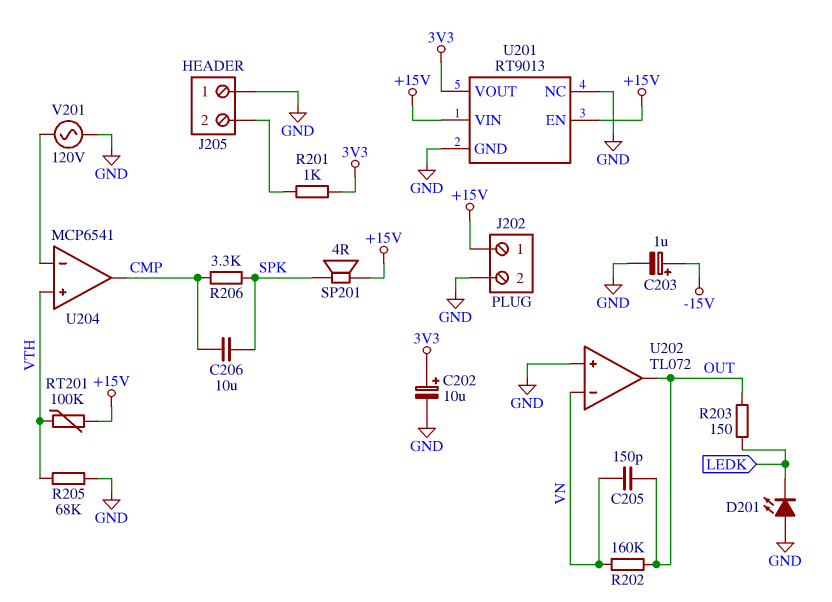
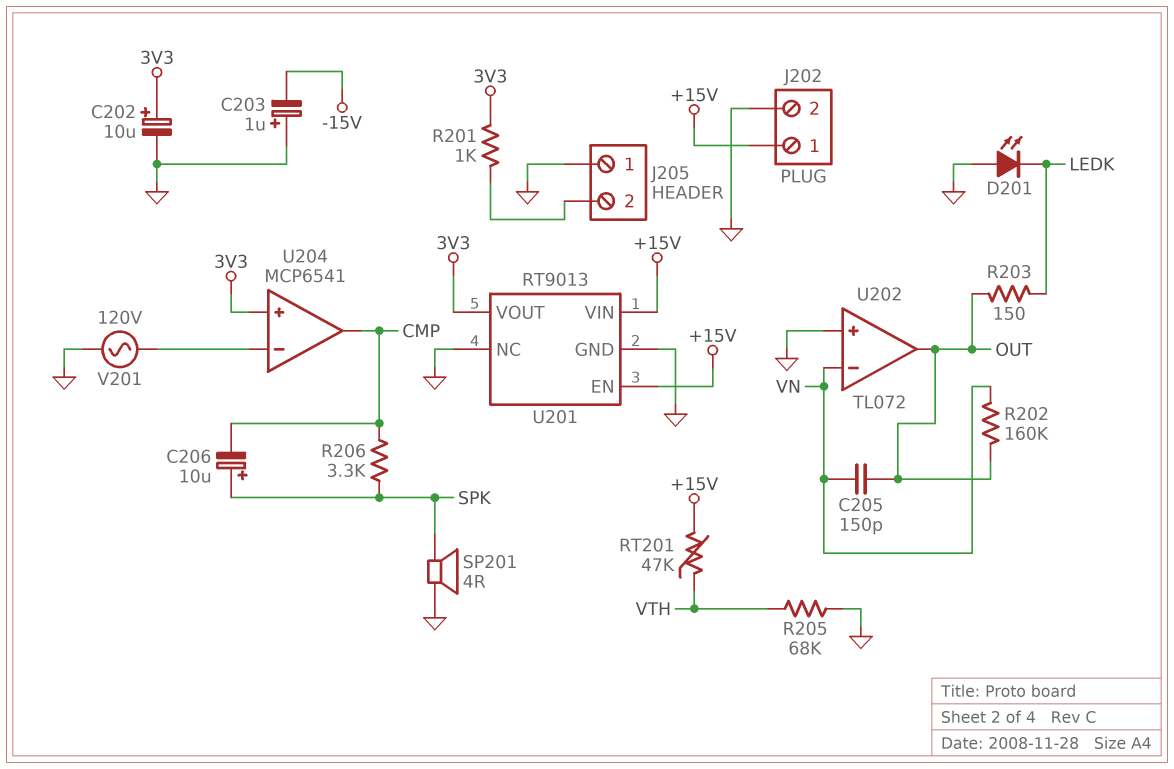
C203: 1uF (plus -15V, minus GND) -> 1uF (plus GND, minus -15V)
C206: 10uF (CMP, SPK) -> 10uF (plus SPK, minus CMP)
RT201: 100k (+15V, VTH) -> 47k (+15V, VTH)
SP201: speaker 4R (+15V, SPK) -> speaker 4R (GND, SPK)
U204 pin in+: VTH -> 3V3

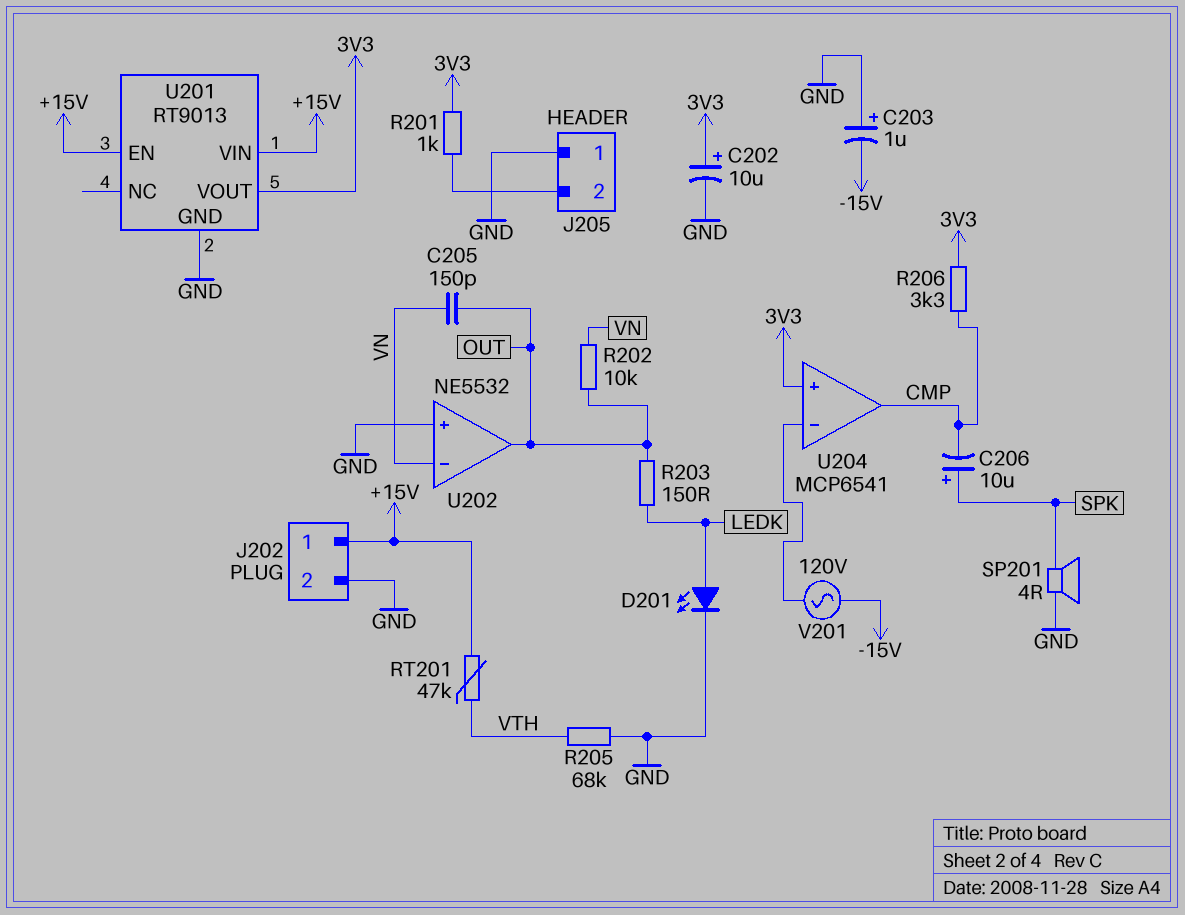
D201: LED (A GND, K LEDK) -> LED (A LEDK, K GND)
R202: 160k (OUT, VN) -> 10k (OUT, VN)
R206: 3.3k (CMP, SPK) -> 3.3k (3V3, CMP)
U201 pin NC: GND -> none
U202: TL072 -> NE5532
V201: AC 120V (GND, U204/in-) -> AC 120V (-15V, U204/in-)

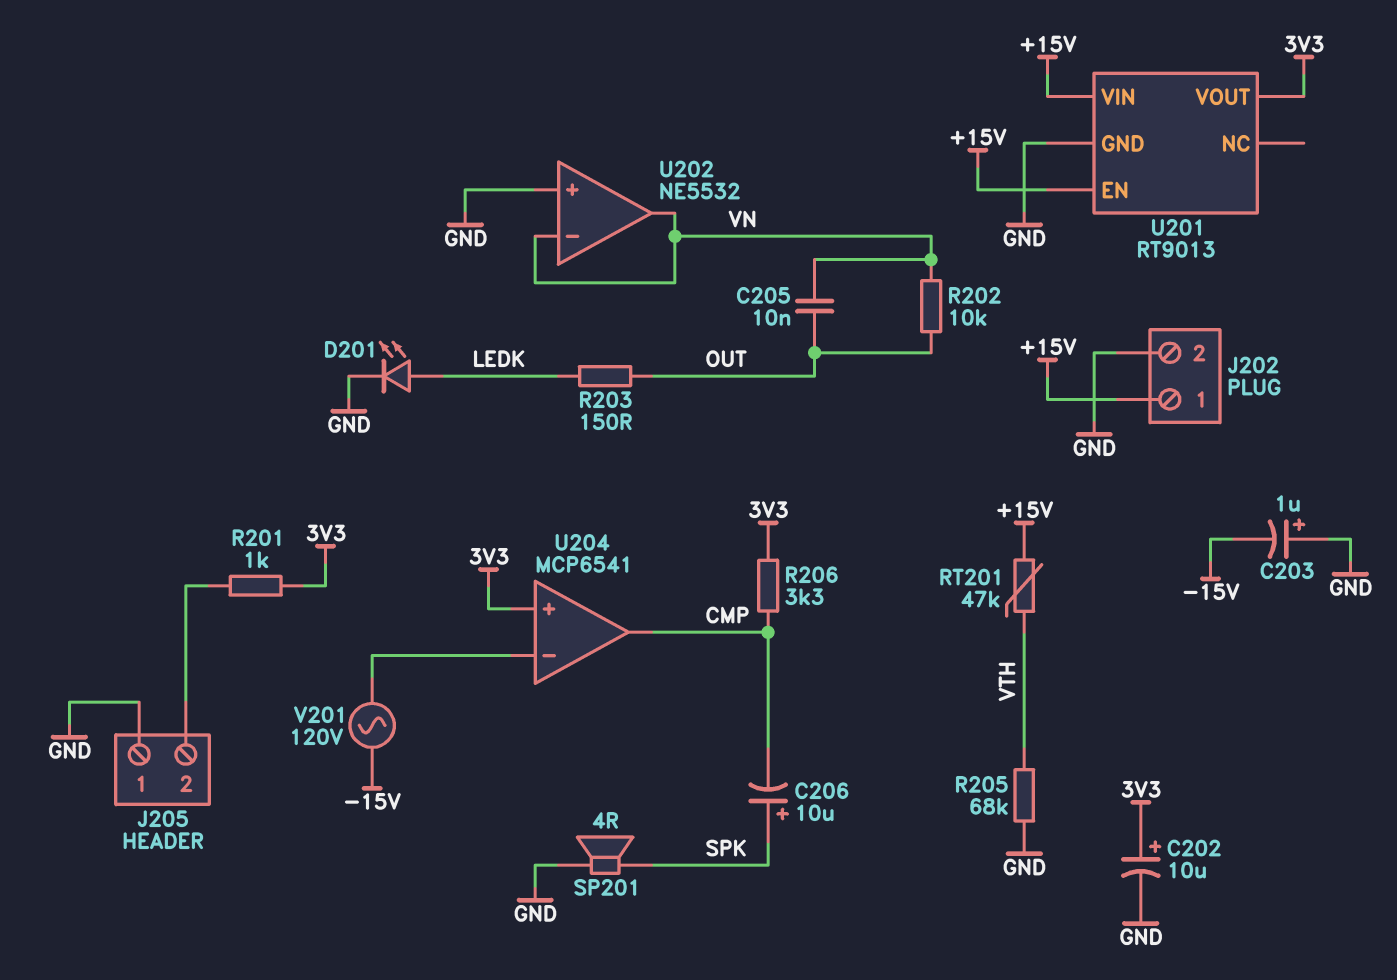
C205: 150pF (OUT, VN) -> 10nF (OUT, VN)
U202 pin out: OUT -> VN

